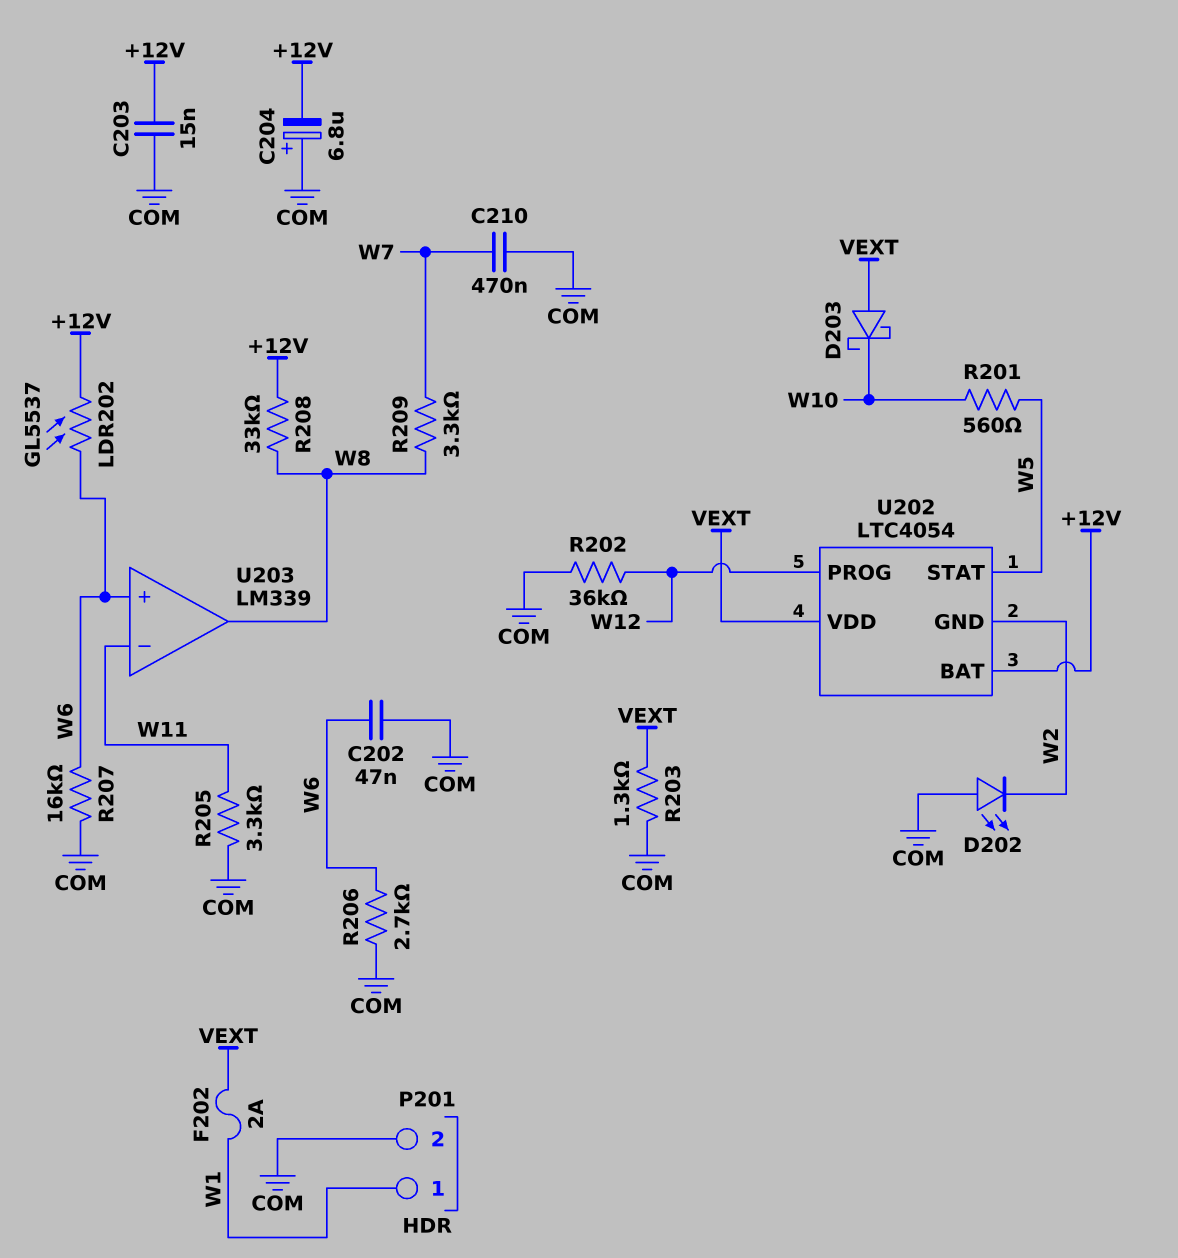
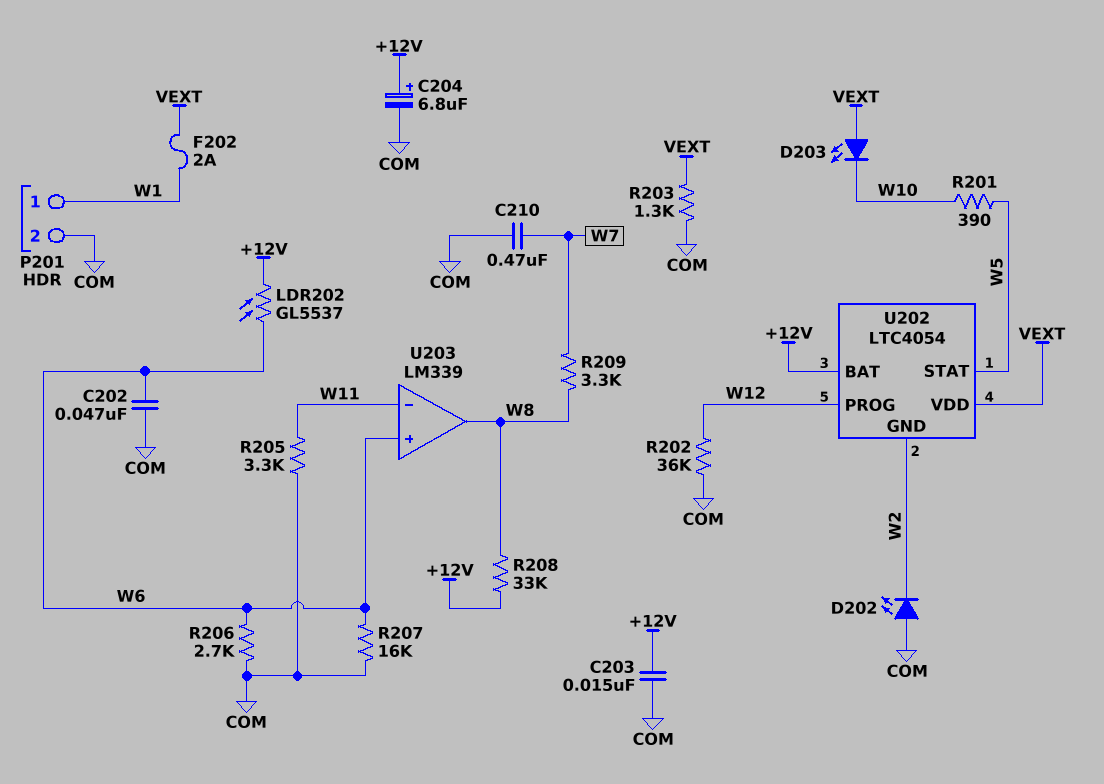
C204: 6.8uF (plus COM, minus +12V) -> 6.8uF (plus +12V, minus COM)
D203: schottky (A VEXT, K W10) -> LED (A VEXT, K W10)
R201: 560 (W5, W10) -> 390 (W5, W10)

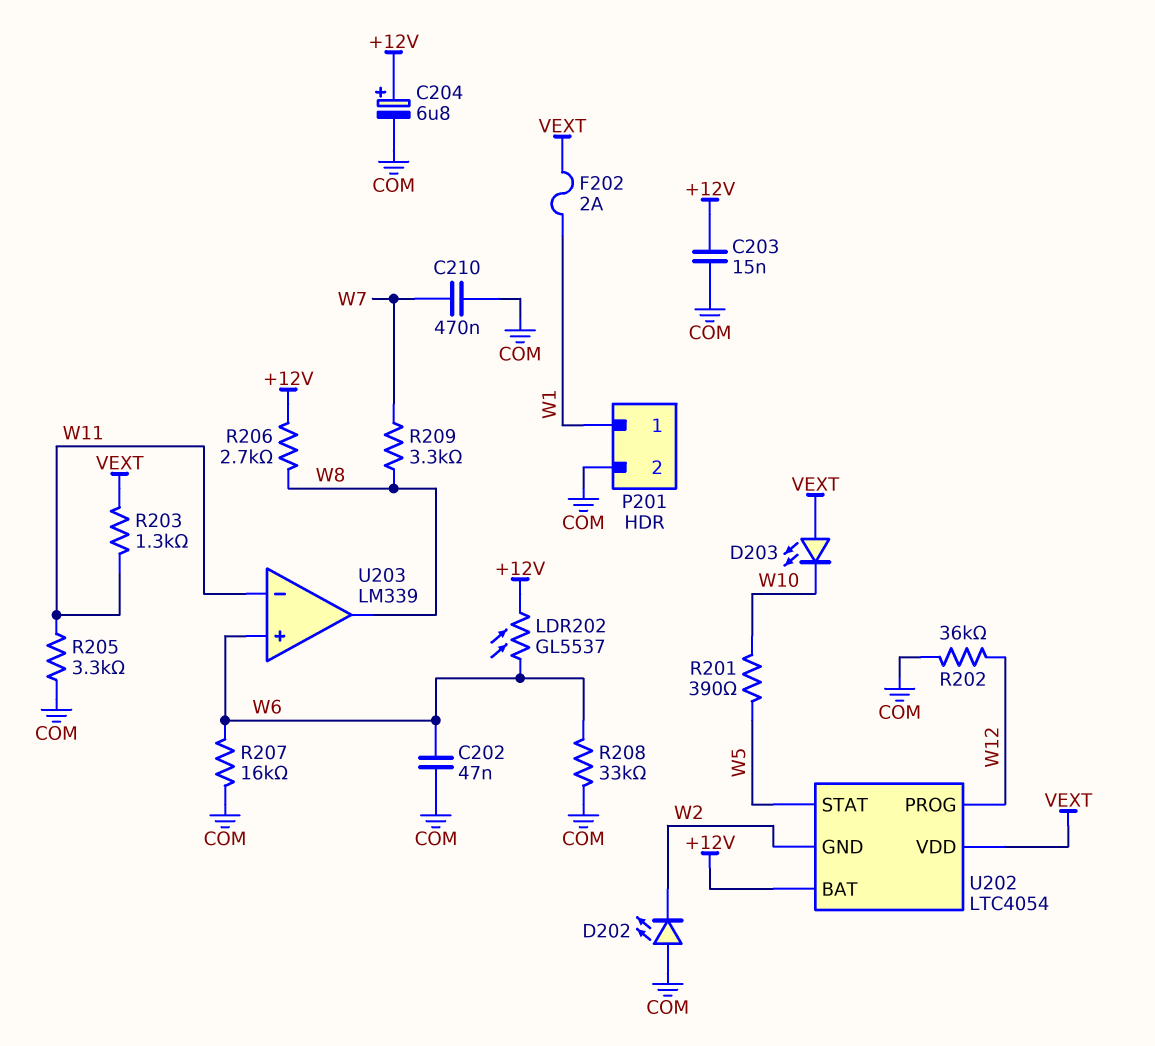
R203: 1.3k (COM, VEXT) -> 1.3k (VEXT, W11)
R206: 2.7k (COM, W6) -> 2.7k (+12V, W8)
R208: 33k (+12V, W8) -> 33k (COM, W6)

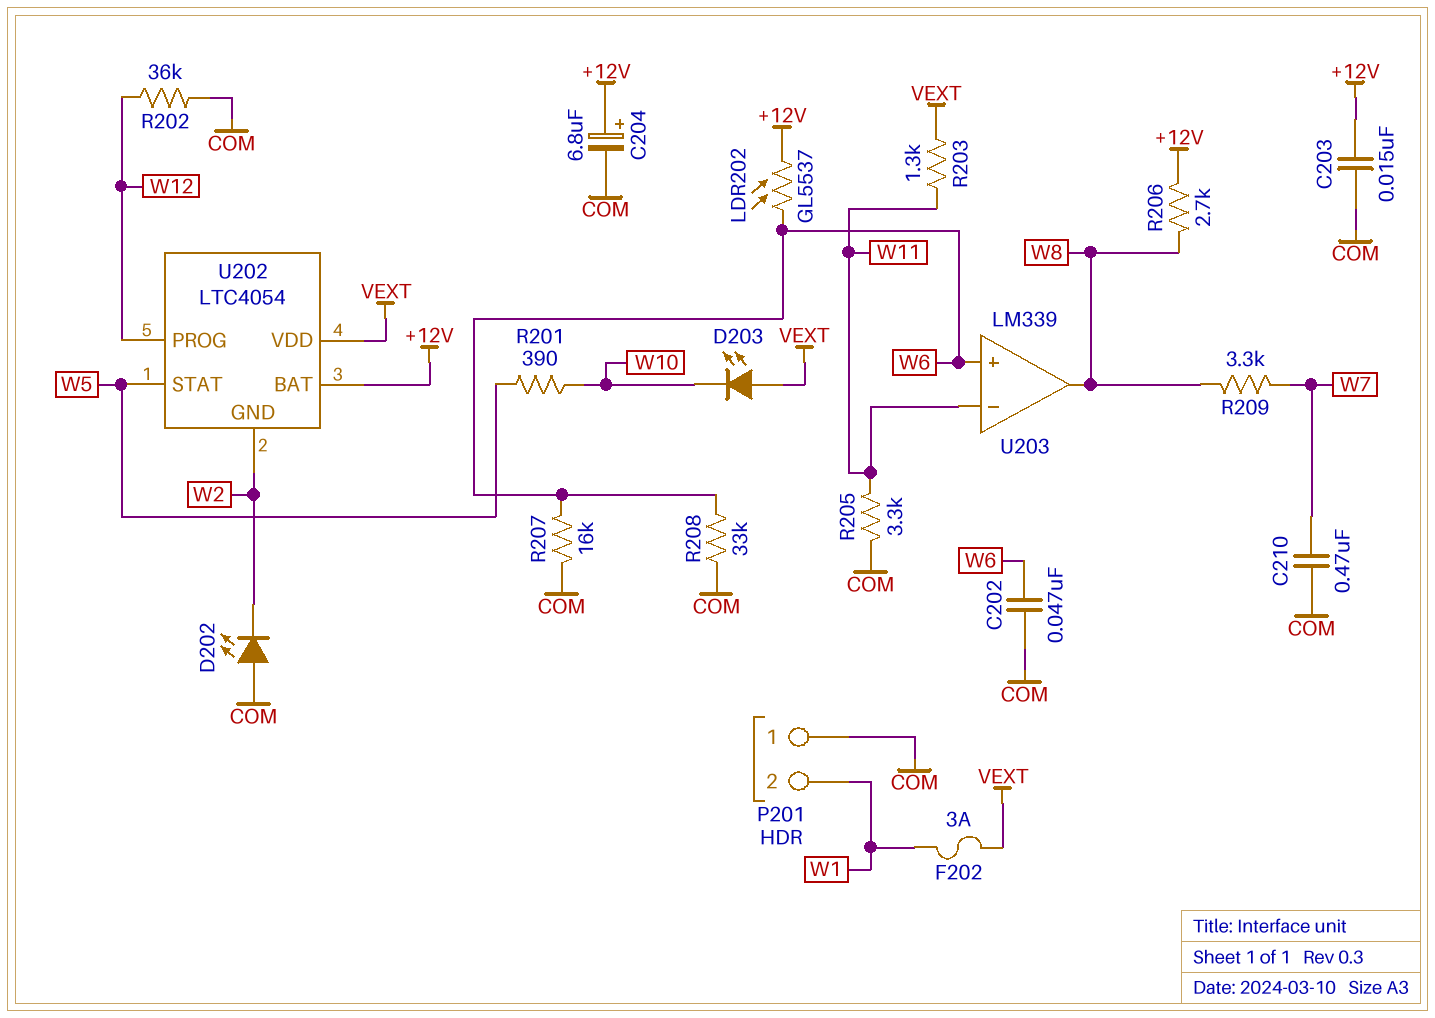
F202: 2A (VEXT, W1) -> 3A (VEXT, W1)
P201 pin 1: W1 -> COM
P201 pin 2: COM -> W1

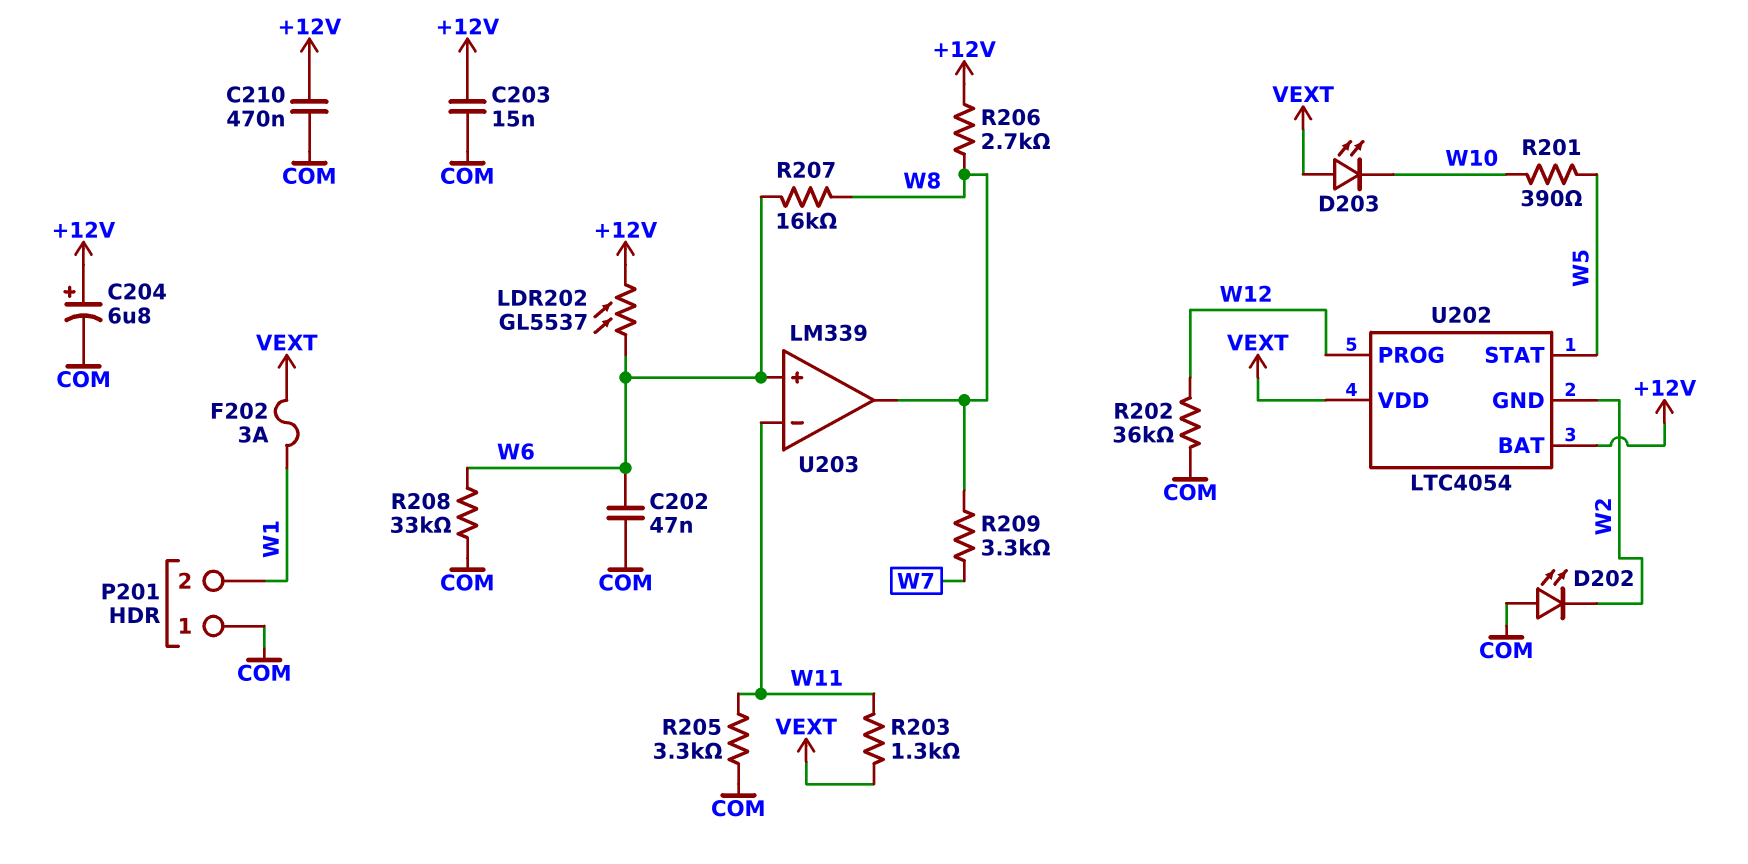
C210: 470nF (COM, W7) -> 470nF (+12V, COM)
R207: 16k (COM, W6) -> 16k (W6, W8)

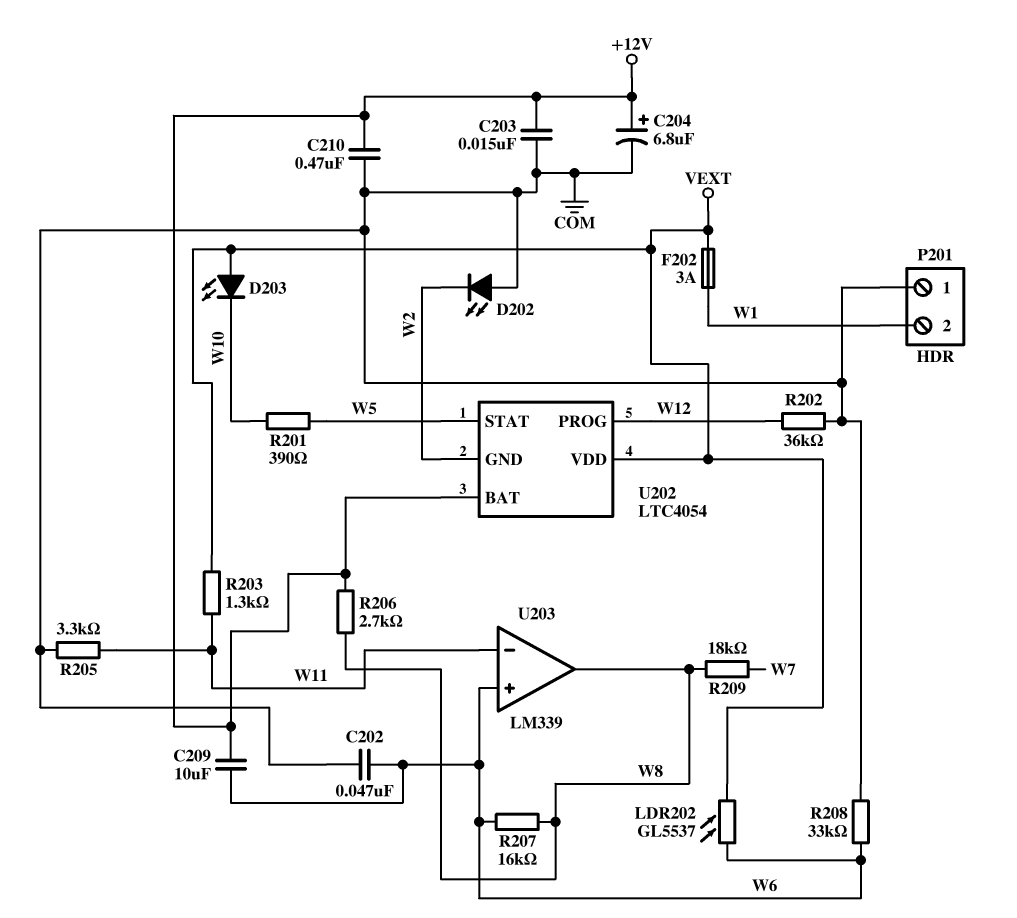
C209: none -> 10uF (+12V, W6)
LDR202: GL5537 (+12V, W6) -> GL5537 (VEXT, W6)
R209: 3.3k (W7, W8) -> 18k (W7, W8)

